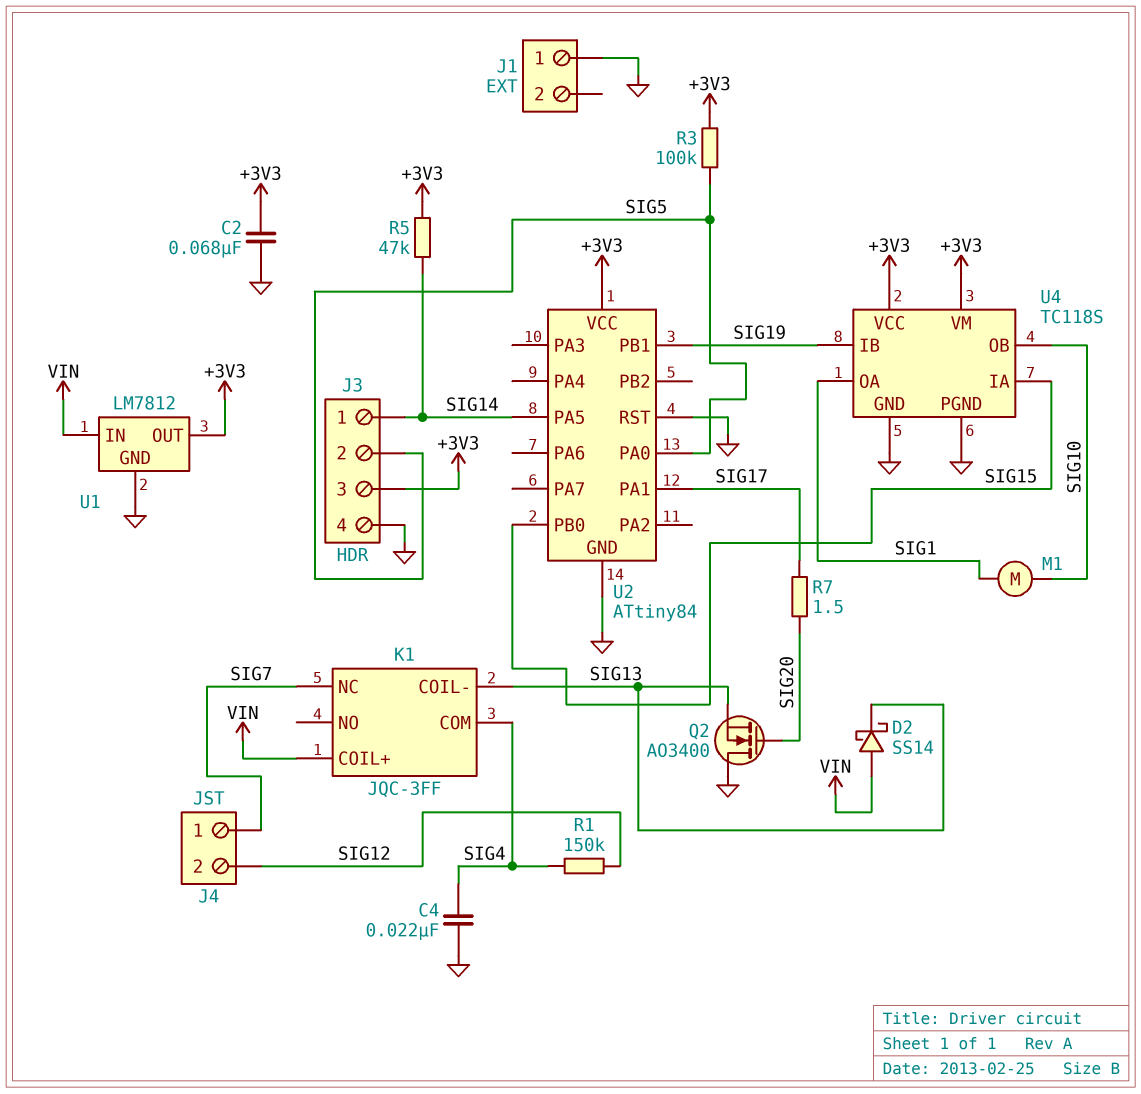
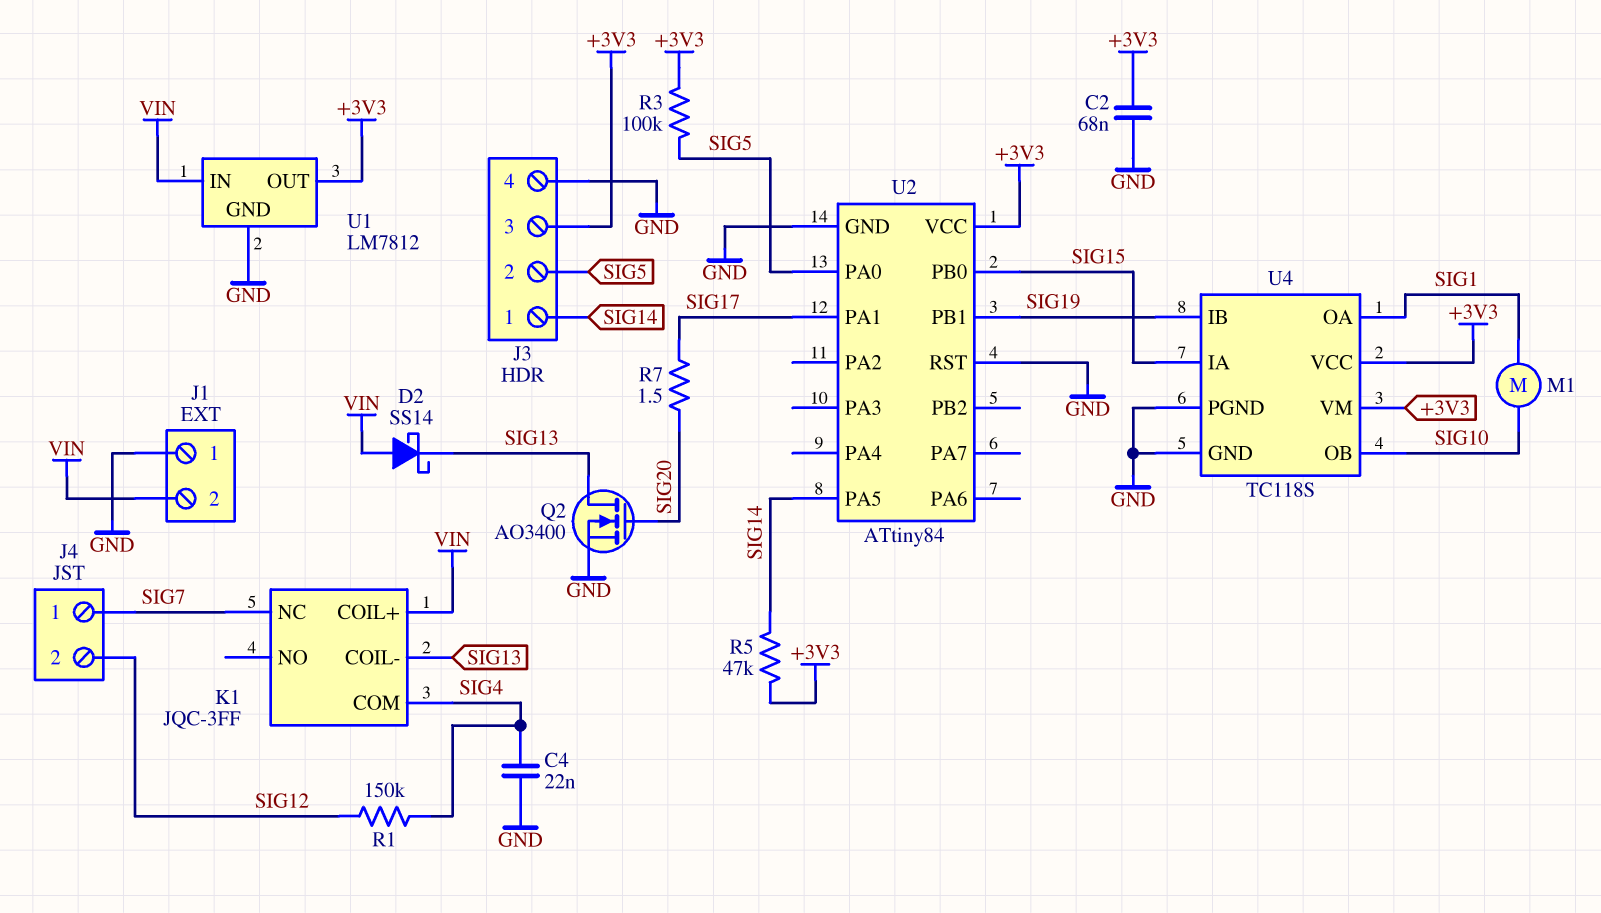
J1 pin 2: none -> VIN
Q2: NMOS AO3400 (G SIG20, D GND, S SIG13) -> NMOS AO3400 (G SIG20, D SIG13, S GND)

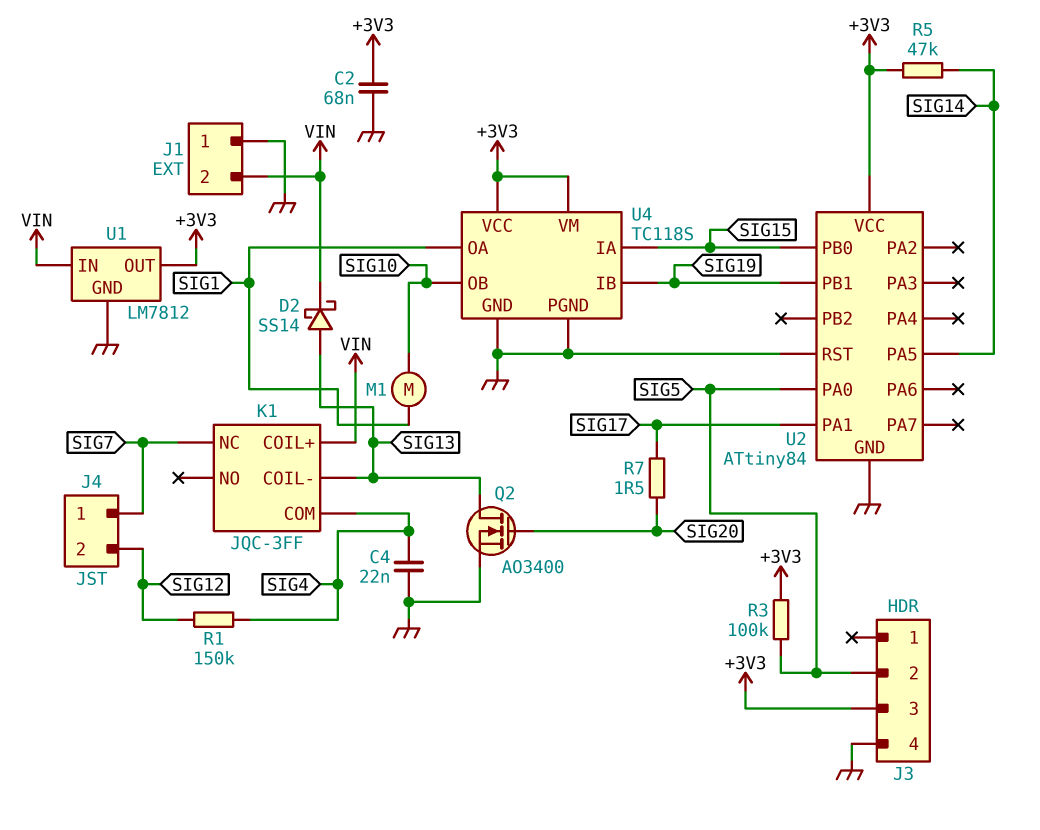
D2: schottky SS14 (A VIN, K SIG13) -> schottky SS14 (A SIG13, K VIN)
J3 pin 1: SIG14 -> none

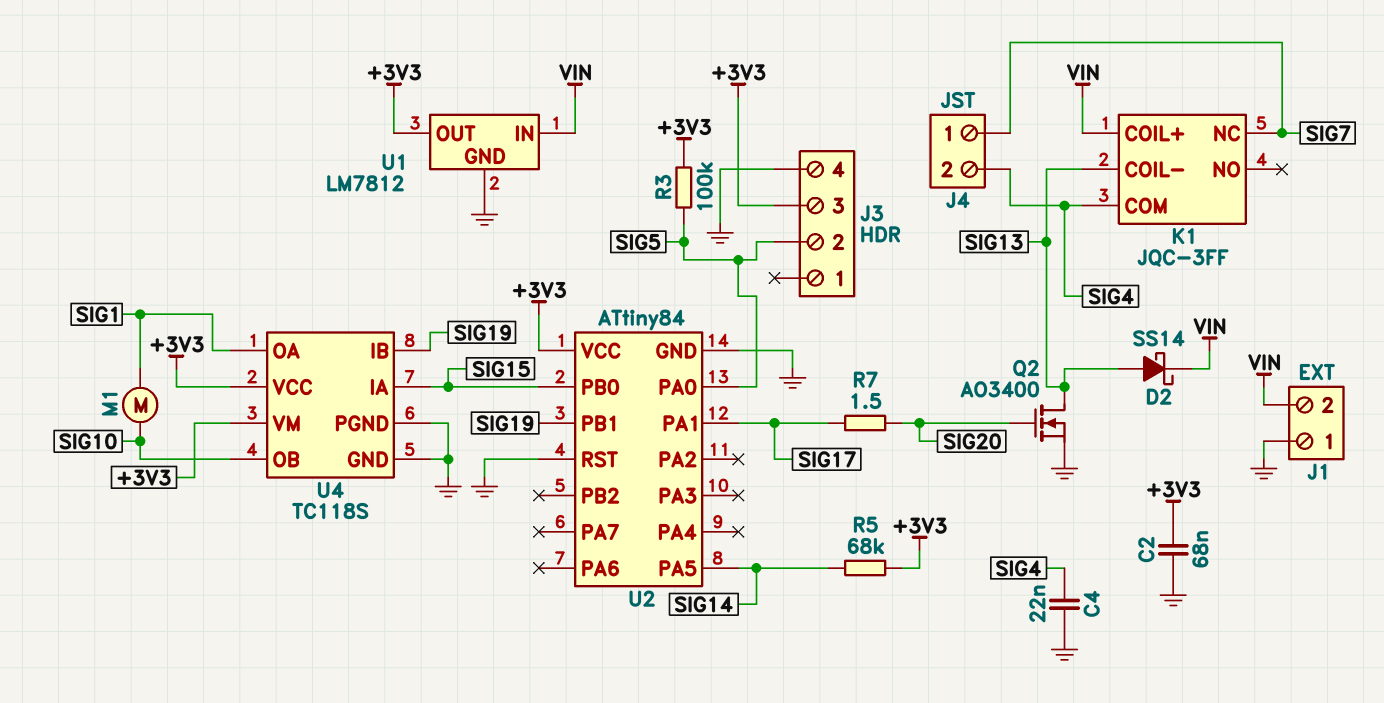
J4 pin 2: SIG12 -> SIG4
R1: 150k (SIG4, SIG12) -> none
R5: 47k (+3V3, SIG14) -> 68k (+3V3, SIG14)

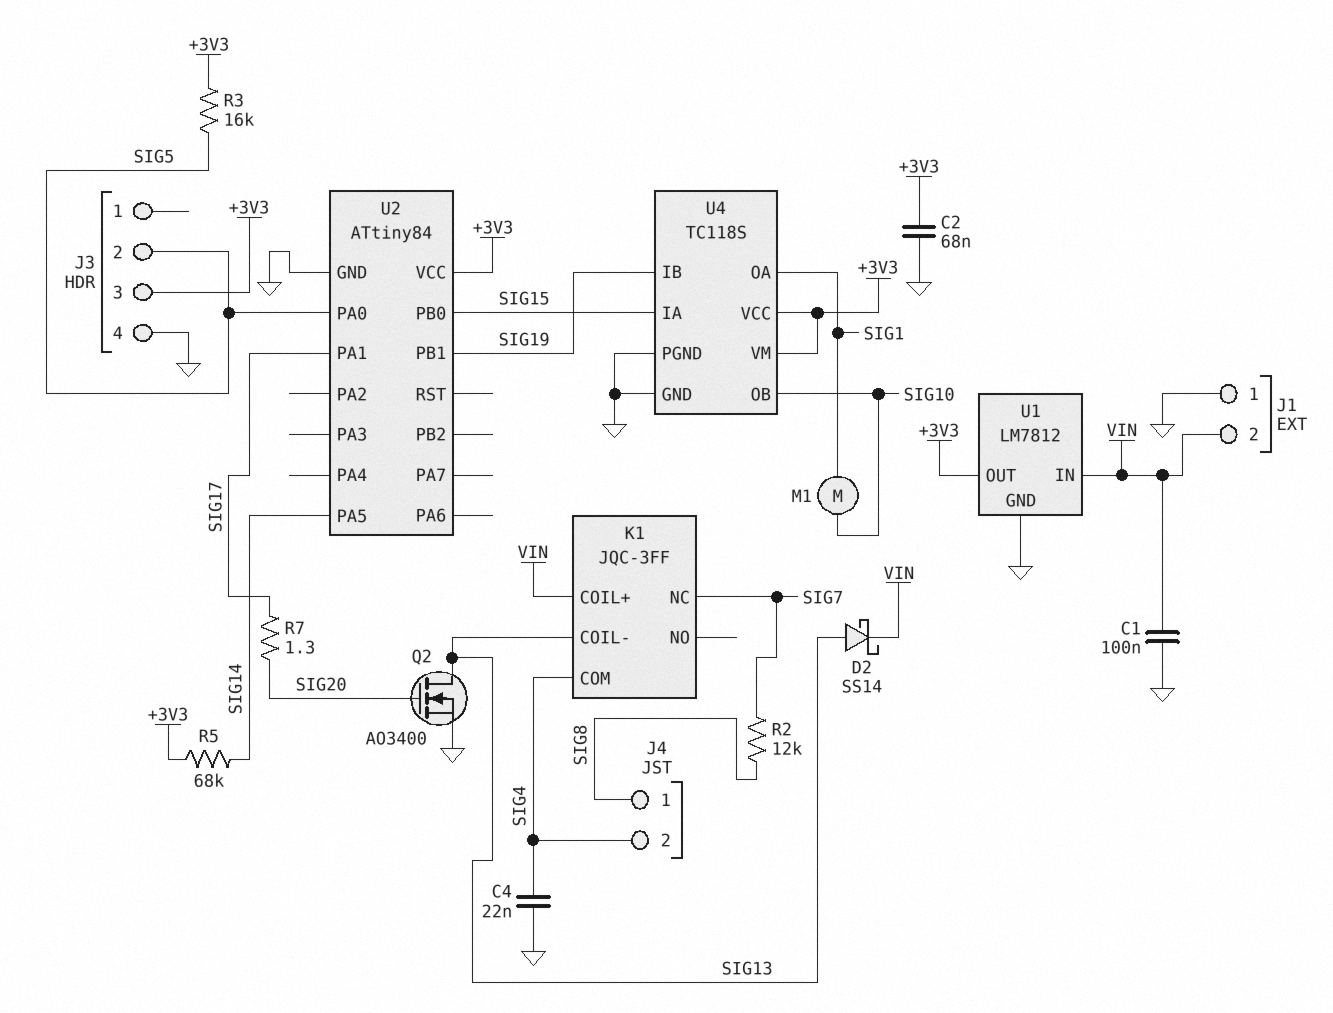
C1: none -> 100nF (GND, VIN)
J4 pin 1: SIG7 -> SIG8
R2: none -> 12k (SIG7, SIG8)
R3: 100k (+3V3, SIG5) -> 16k (+3V3, SIG5)
R7: 1.5 (SIG17, SIG20) -> 1.3 (SIG17, SIG20)
U2 pin RST: GND -> none

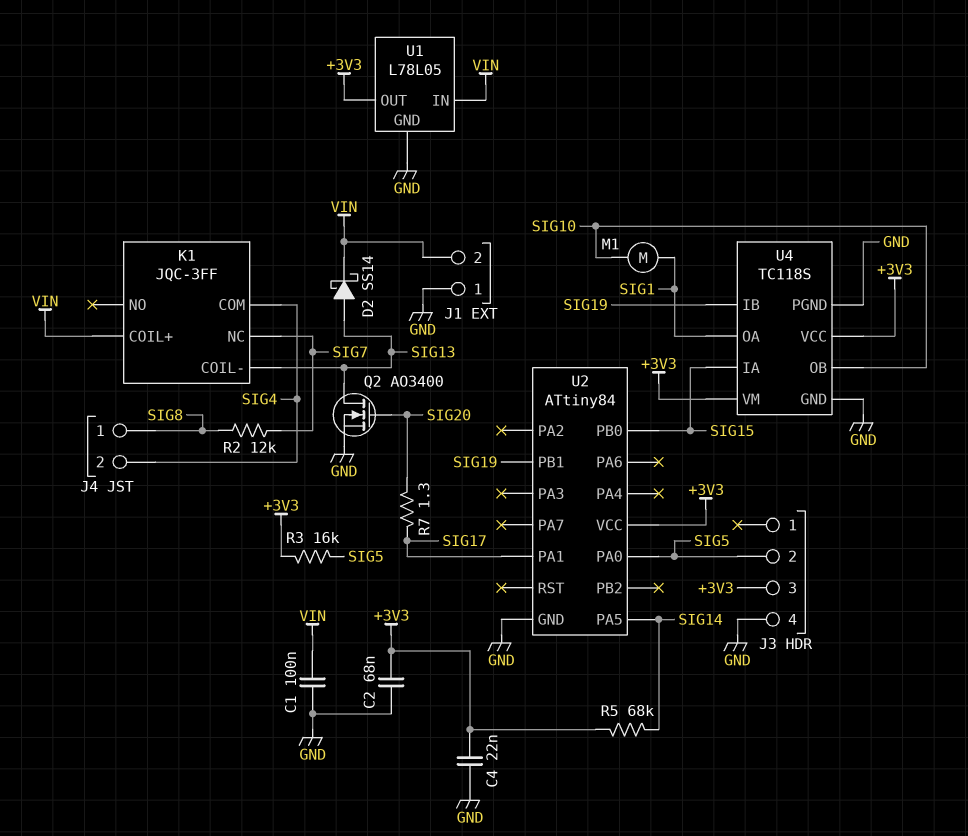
C4: 22nF (GND, SIG4) -> 22nF (+3V3, GND)
U1: LM7812 -> L78L05

